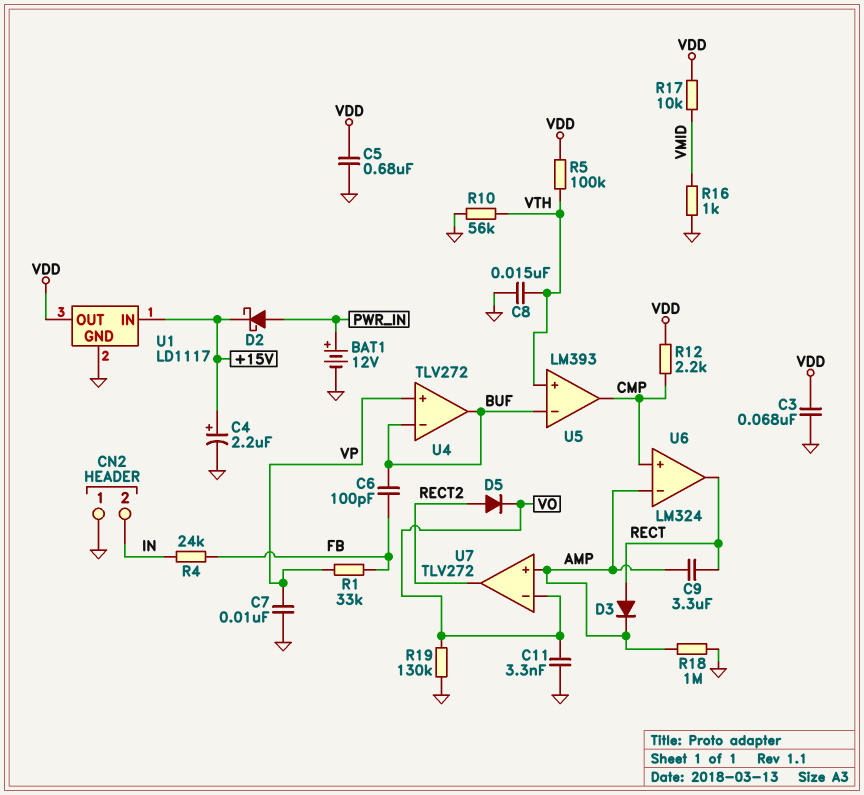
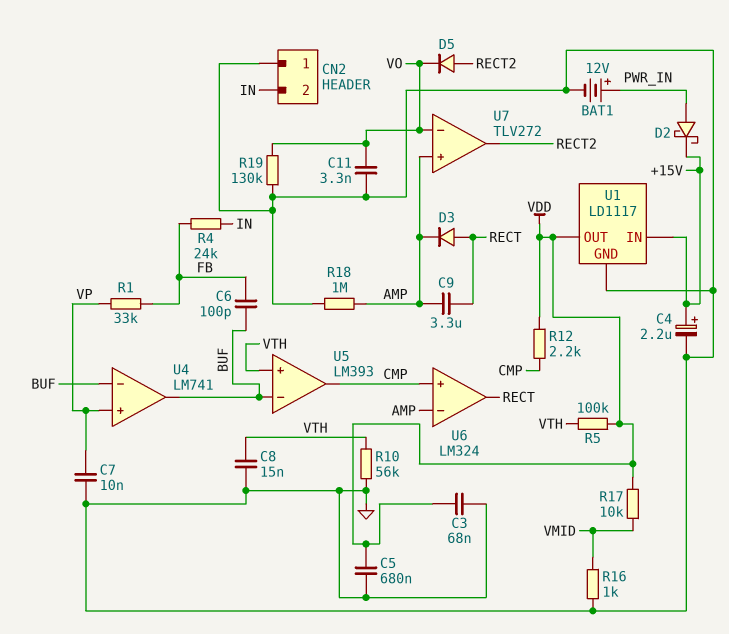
U4: TLV272 -> LM741

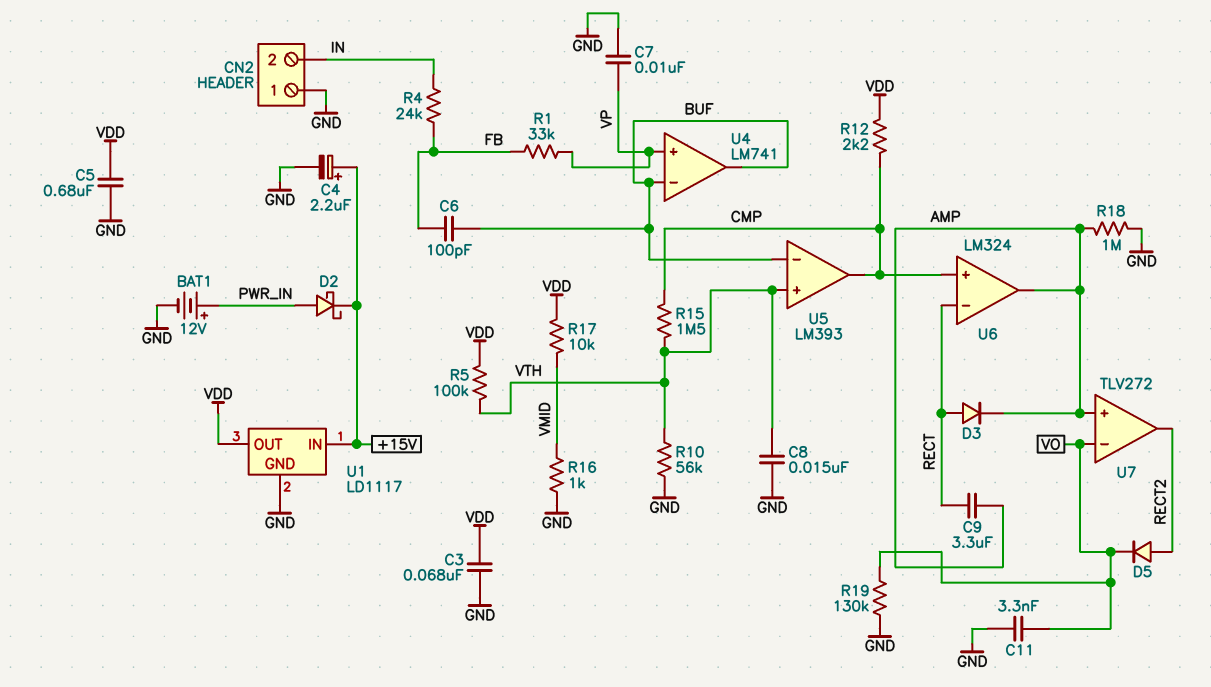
R15: none -> 1.5M (CMP, VTH)
U6 pin in-: AMP -> RECT
U6 pin out: RECT -> AMP

